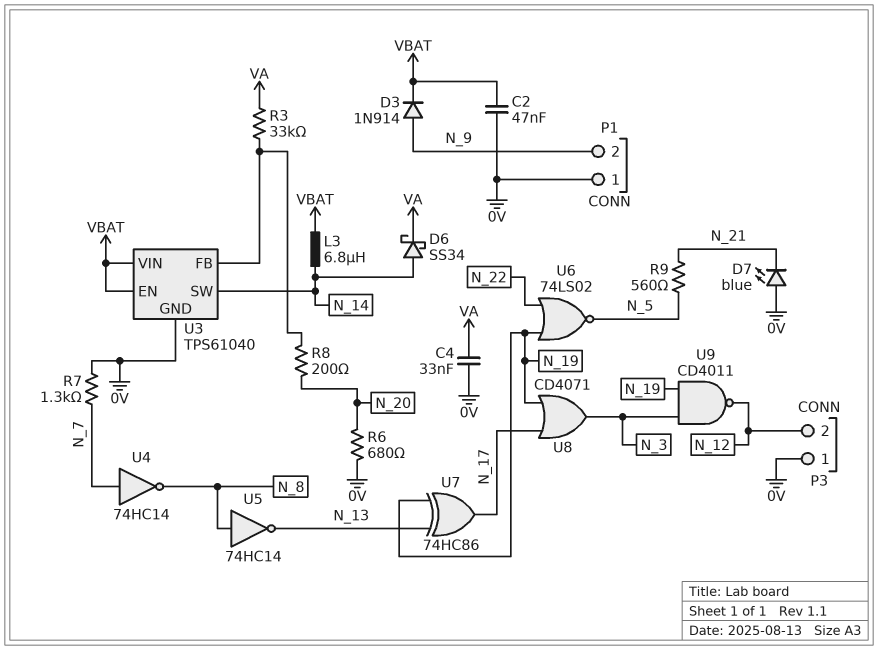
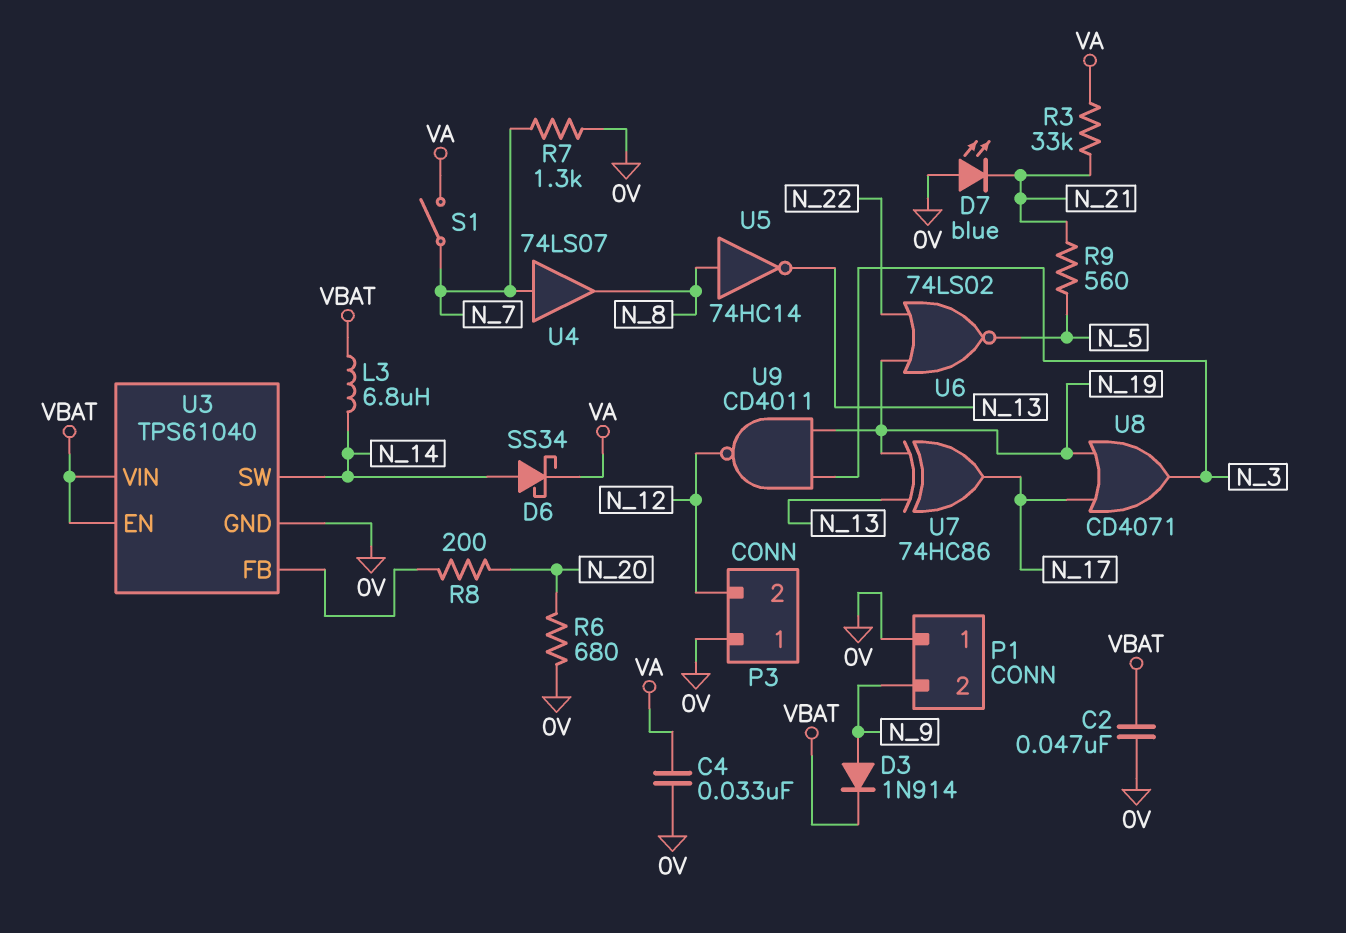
R3: 33k (U3/FB, VA) -> 33k (N_21, VA)
S1: none -> switch (N_7, VA)
U4: NOT 74HC14 (in N_7, out N_8) -> buffer 74LS07 (in N_7, out N_8)

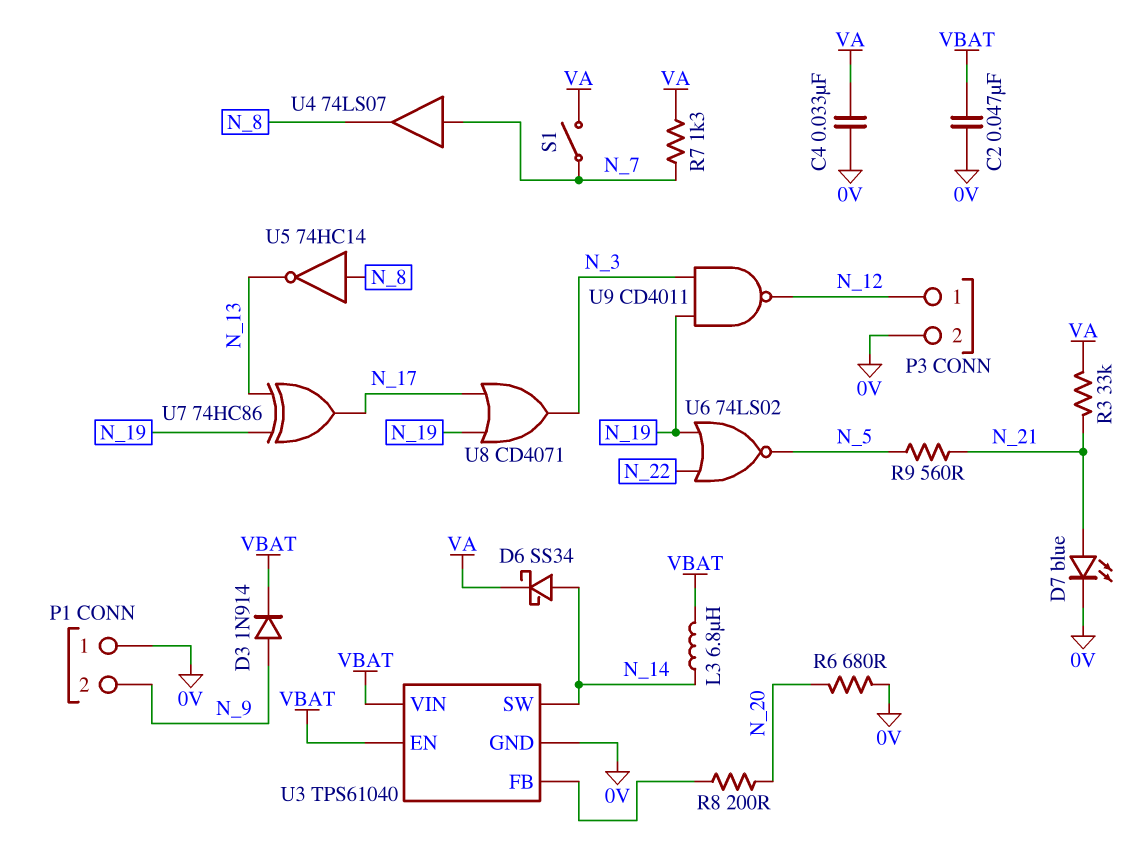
D7: LED blue (A 0V, K N_21) -> LED blue (A N_21, K 0V)
P3 pin 1: 0V -> N_12
P3 pin 2: N_12 -> 0V
R7: 1.3k (0V, N_7) -> 1.3k (N_7, VA)

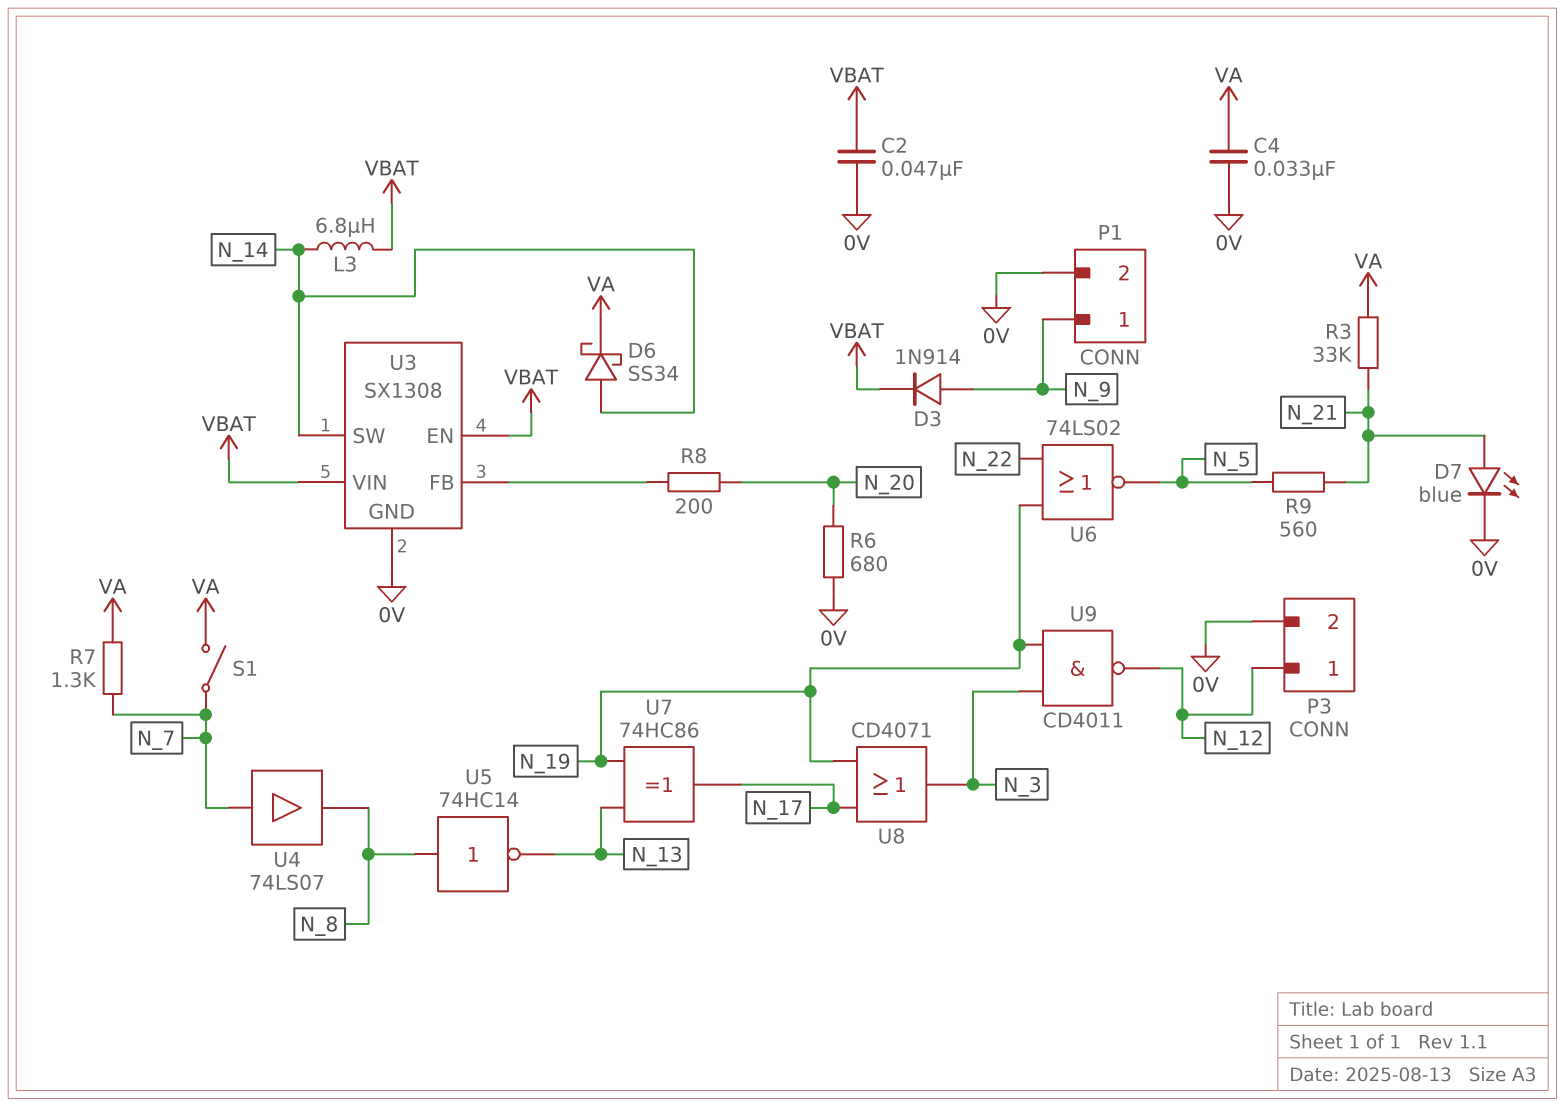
P1 pin 1: 0V -> N_9
P1 pin 2: N_9 -> 0V
U3: TPS61040 -> SX1308

